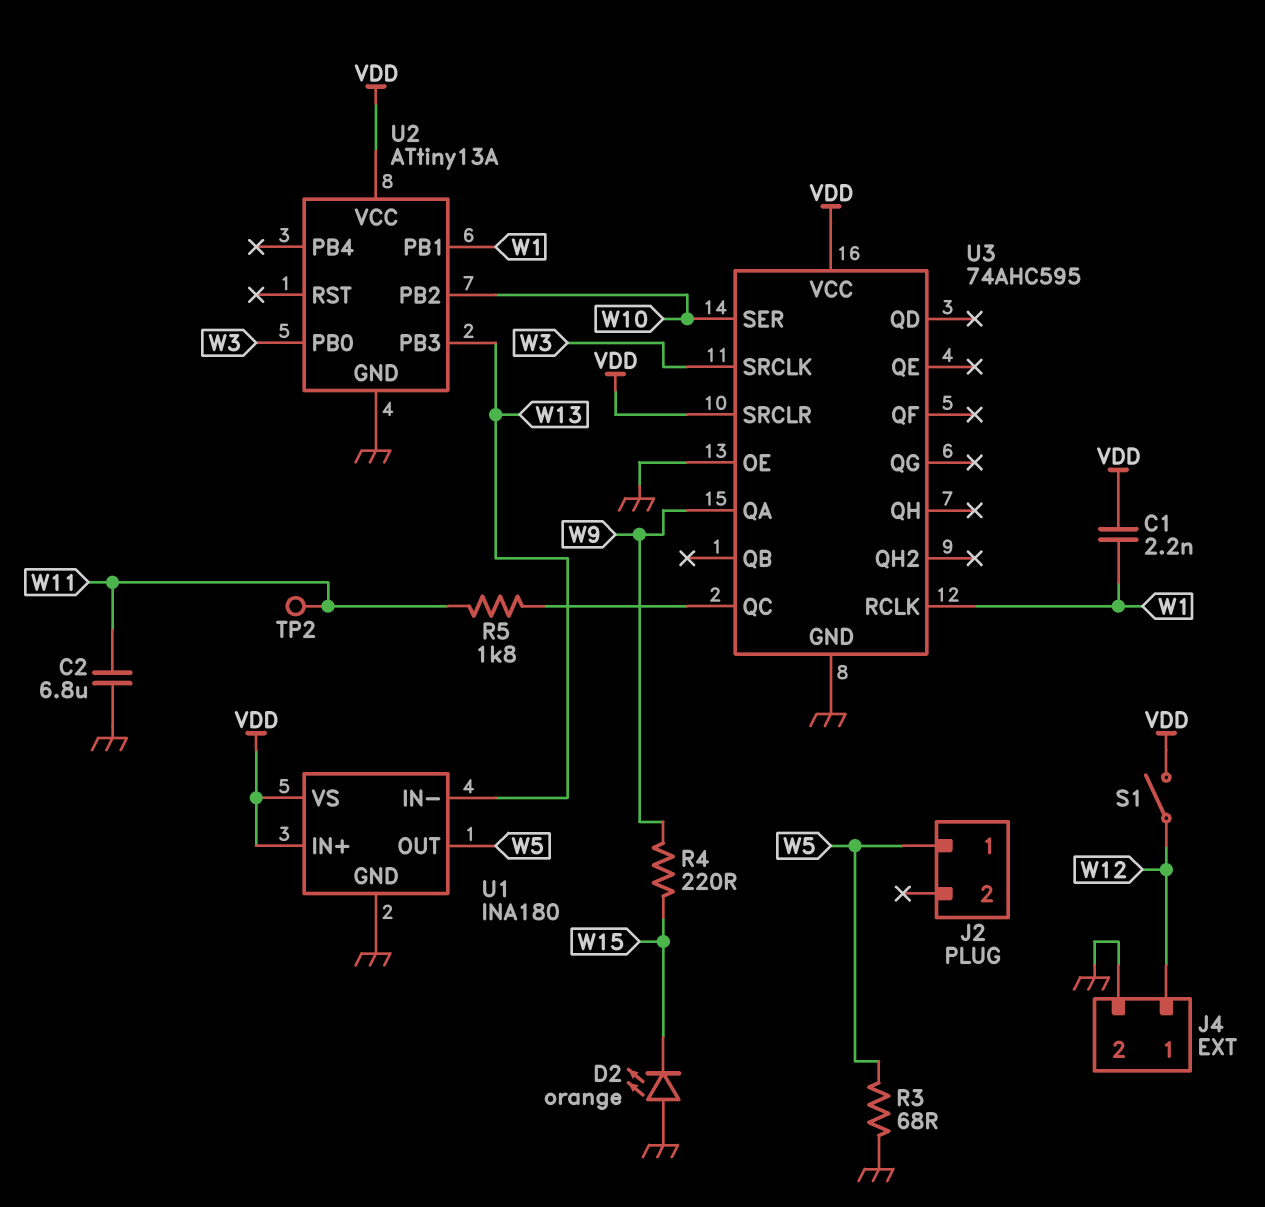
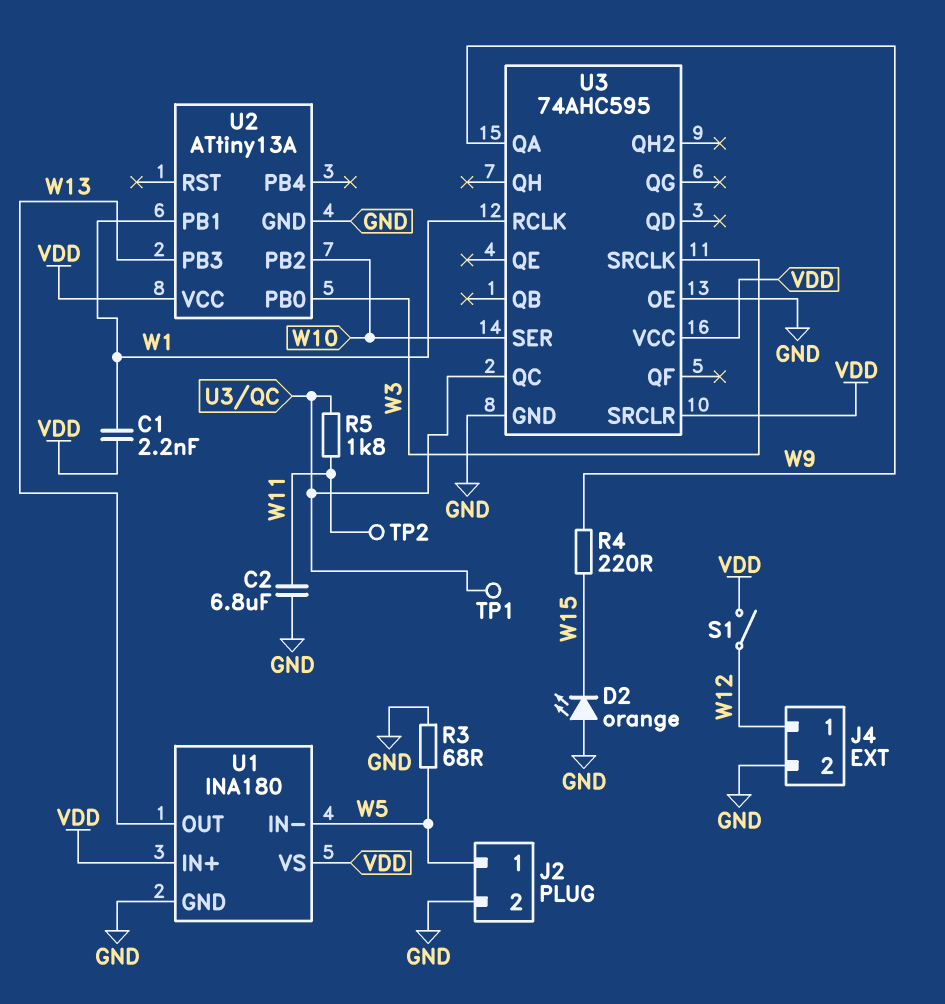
J2 pin 2: none -> GND
TP1: none -> test point (U3/QC)
U1 pin IN-: W13 -> W5
U1 pin OUT: W5 -> W13

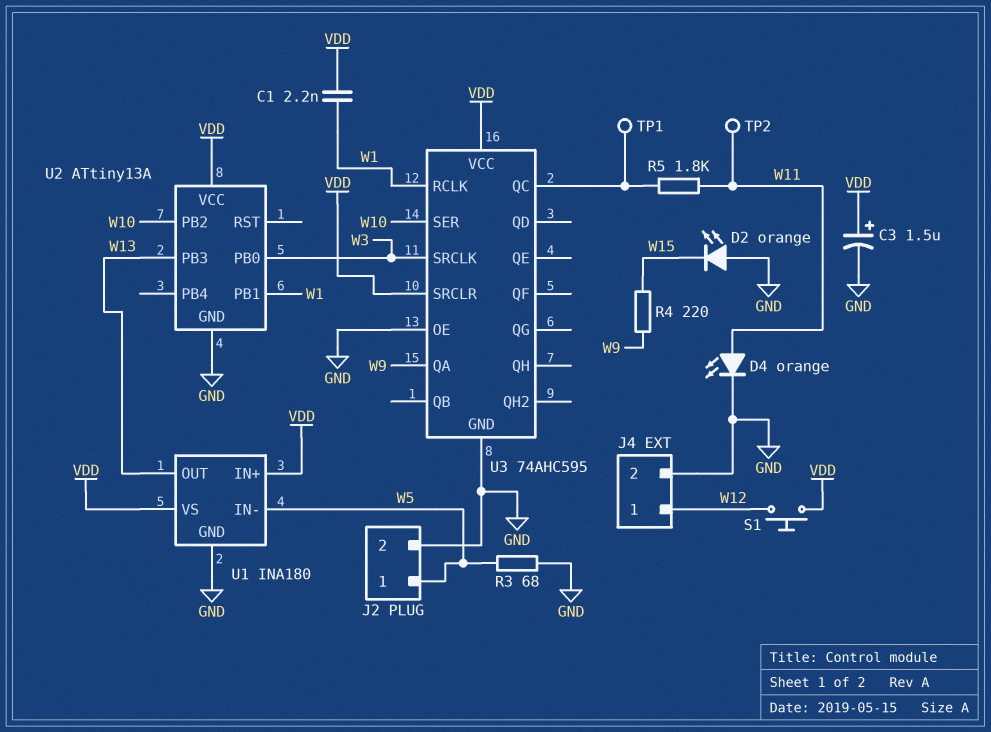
C2: 6.8uF (GND, W11) -> none
C3: none -> 1.5uF (plus VDD, minus GND)
D4: none -> LED orange (A W11, K GND)
S1: switch (VDD, W12) -> button (VDD, W12)

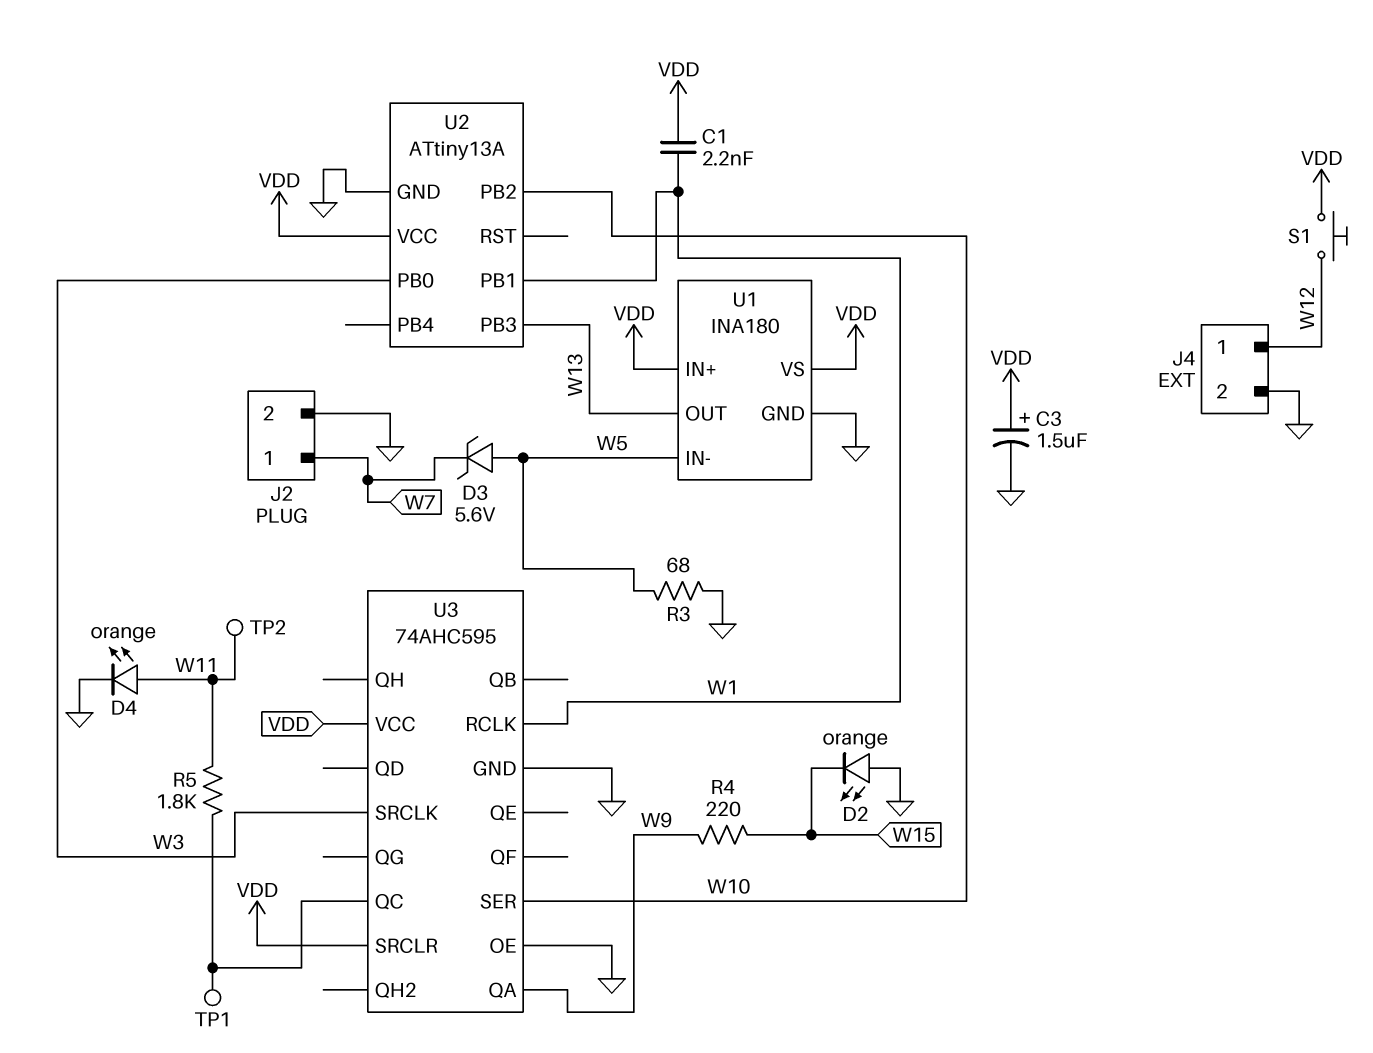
D3: none -> zener 5.6V (A W5, K W7)
J2 pin 1: W5 -> W7

